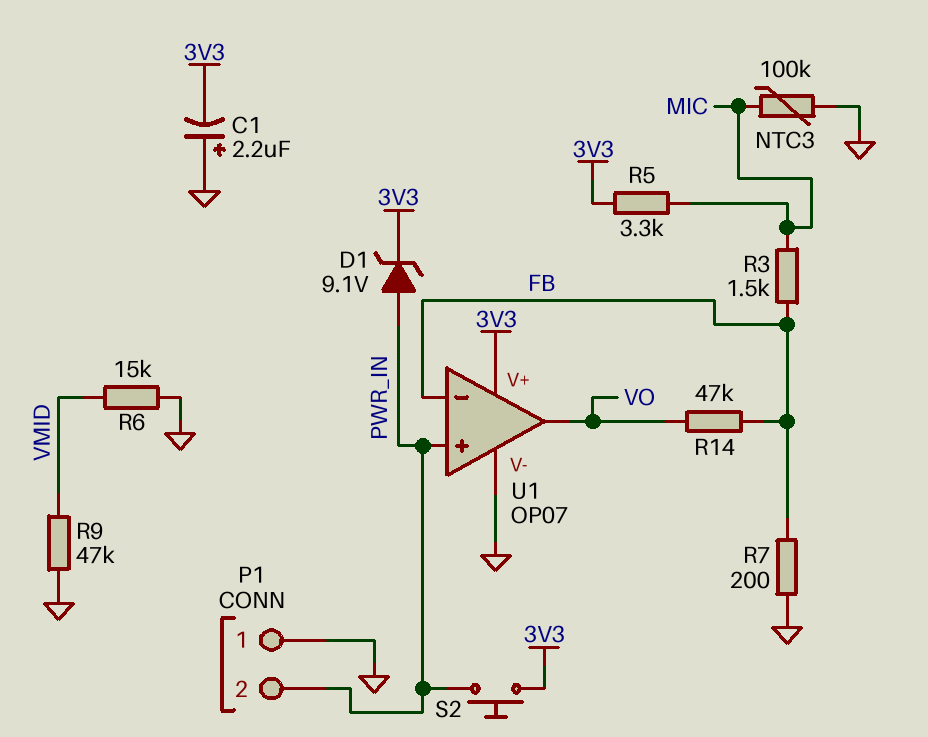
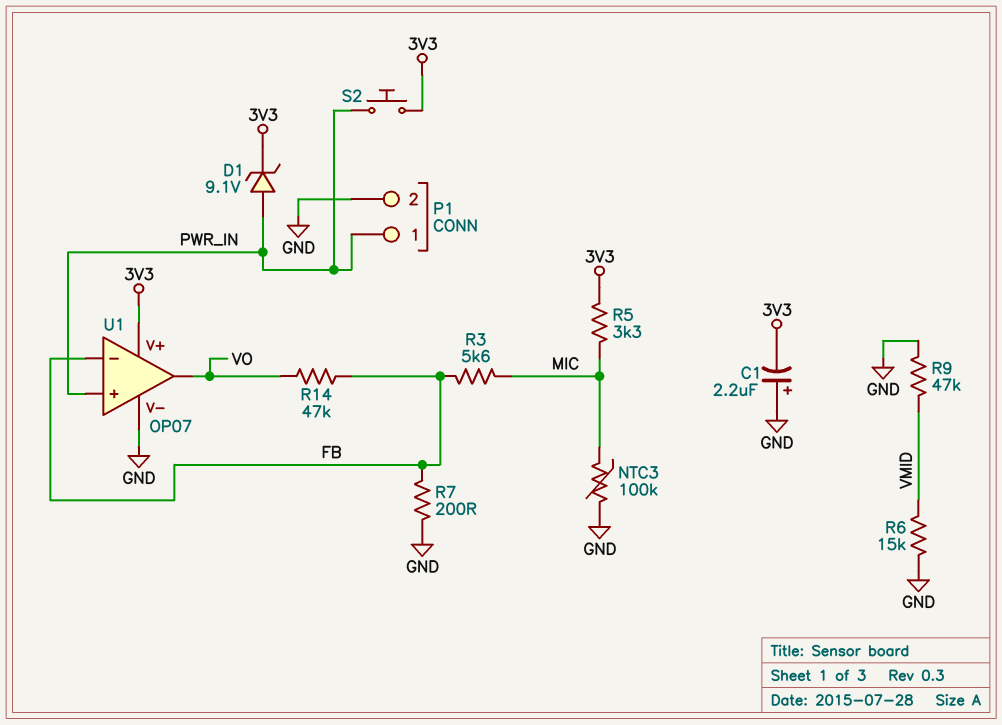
P1 pin 1: GND -> PWR_IN
P1 pin 2: PWR_IN -> GND
R3: 1.5k (FB, MIC) -> 5.6k (FB, MIC)

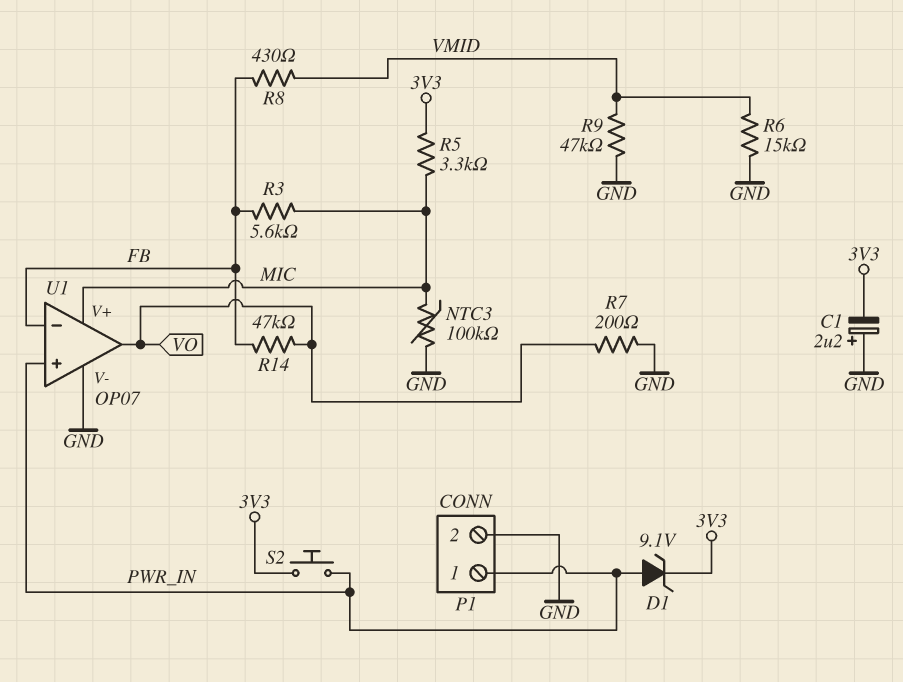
R7: 200 (FB, GND) -> 200 (GND, VO)
R8: none -> 430 (FB, VMID)
U1 pin V+: 3V3 -> MIC

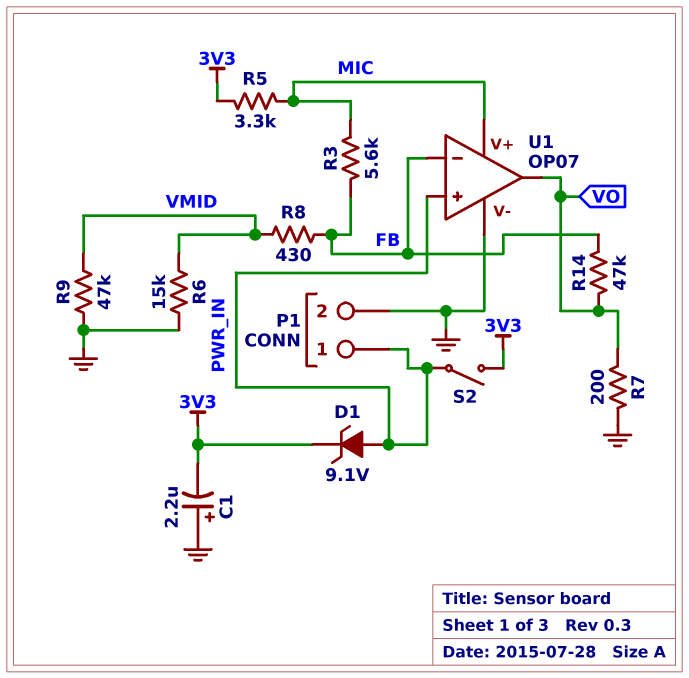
NTC3: 100k (GND, MIC) -> none
S2: button (3V3, PWR_IN) -> switch (3V3, PWR_IN)

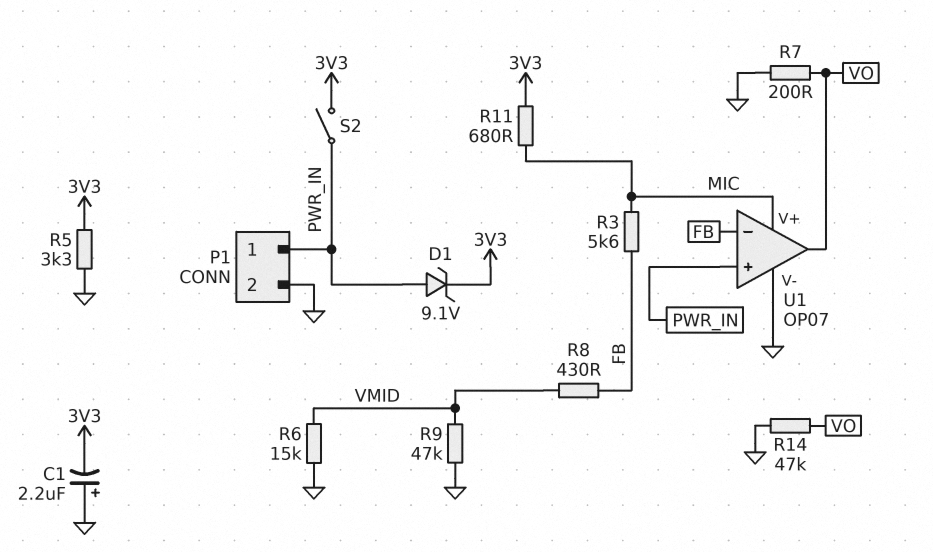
R5: 3.3k (3V3, MIC) -> 3.3k (3V3, GND)
R11: none -> 680 (3V3, MIC)
R14: 47k (FB, VO) -> 47k (GND, VO)

